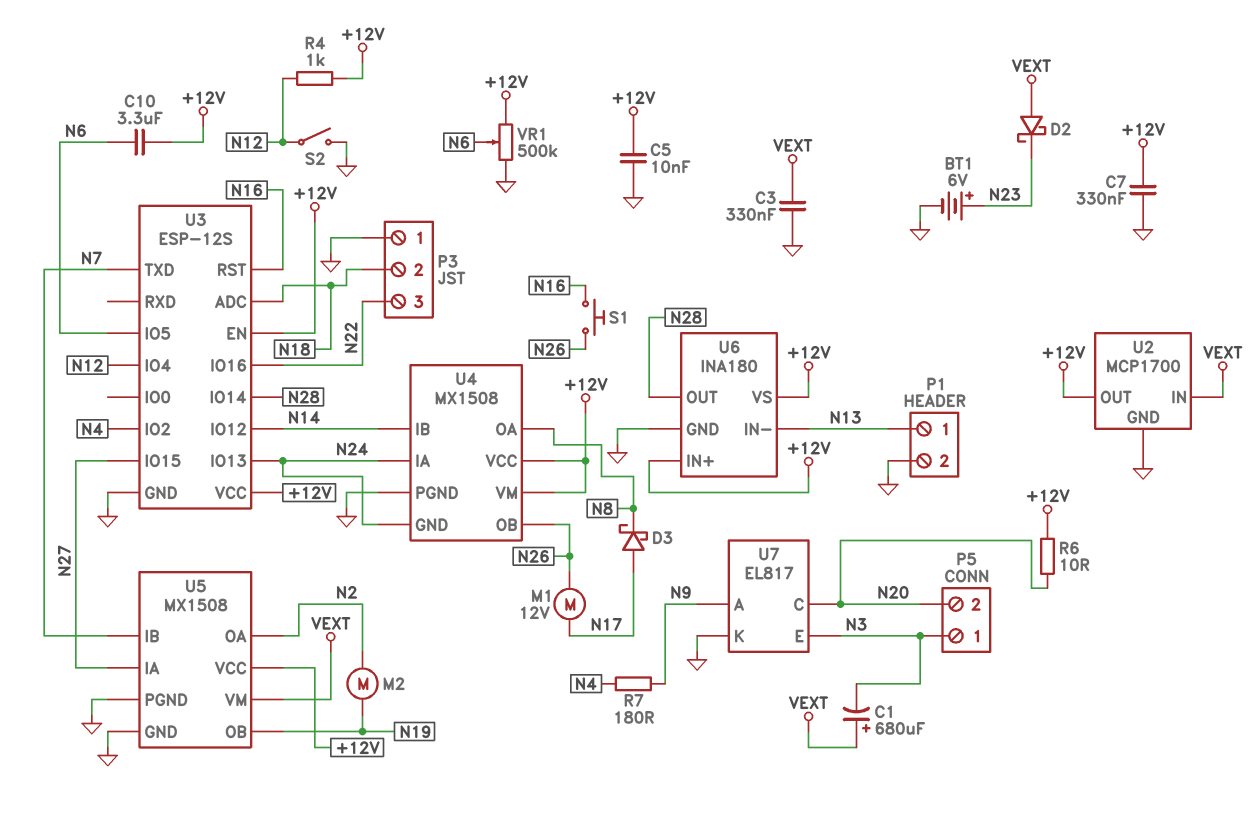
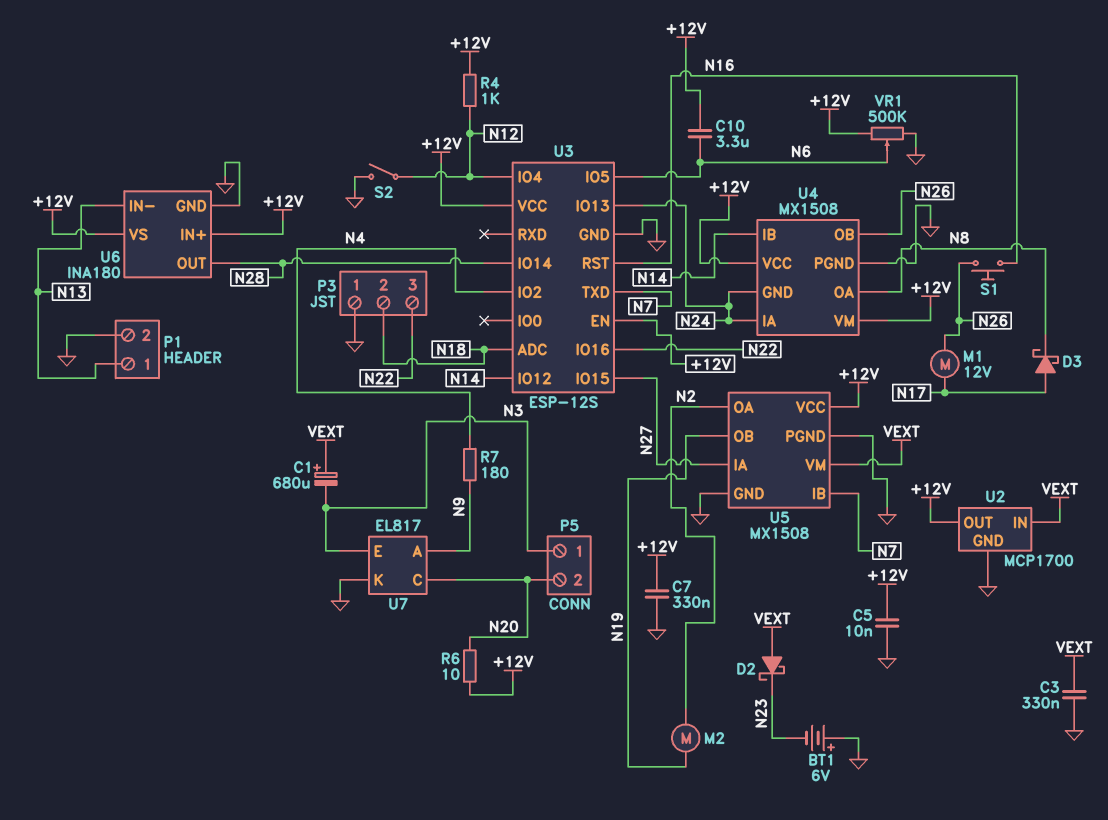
BT1: 6V (plus N23, minus GND) -> 6V (plus GND, minus N23)

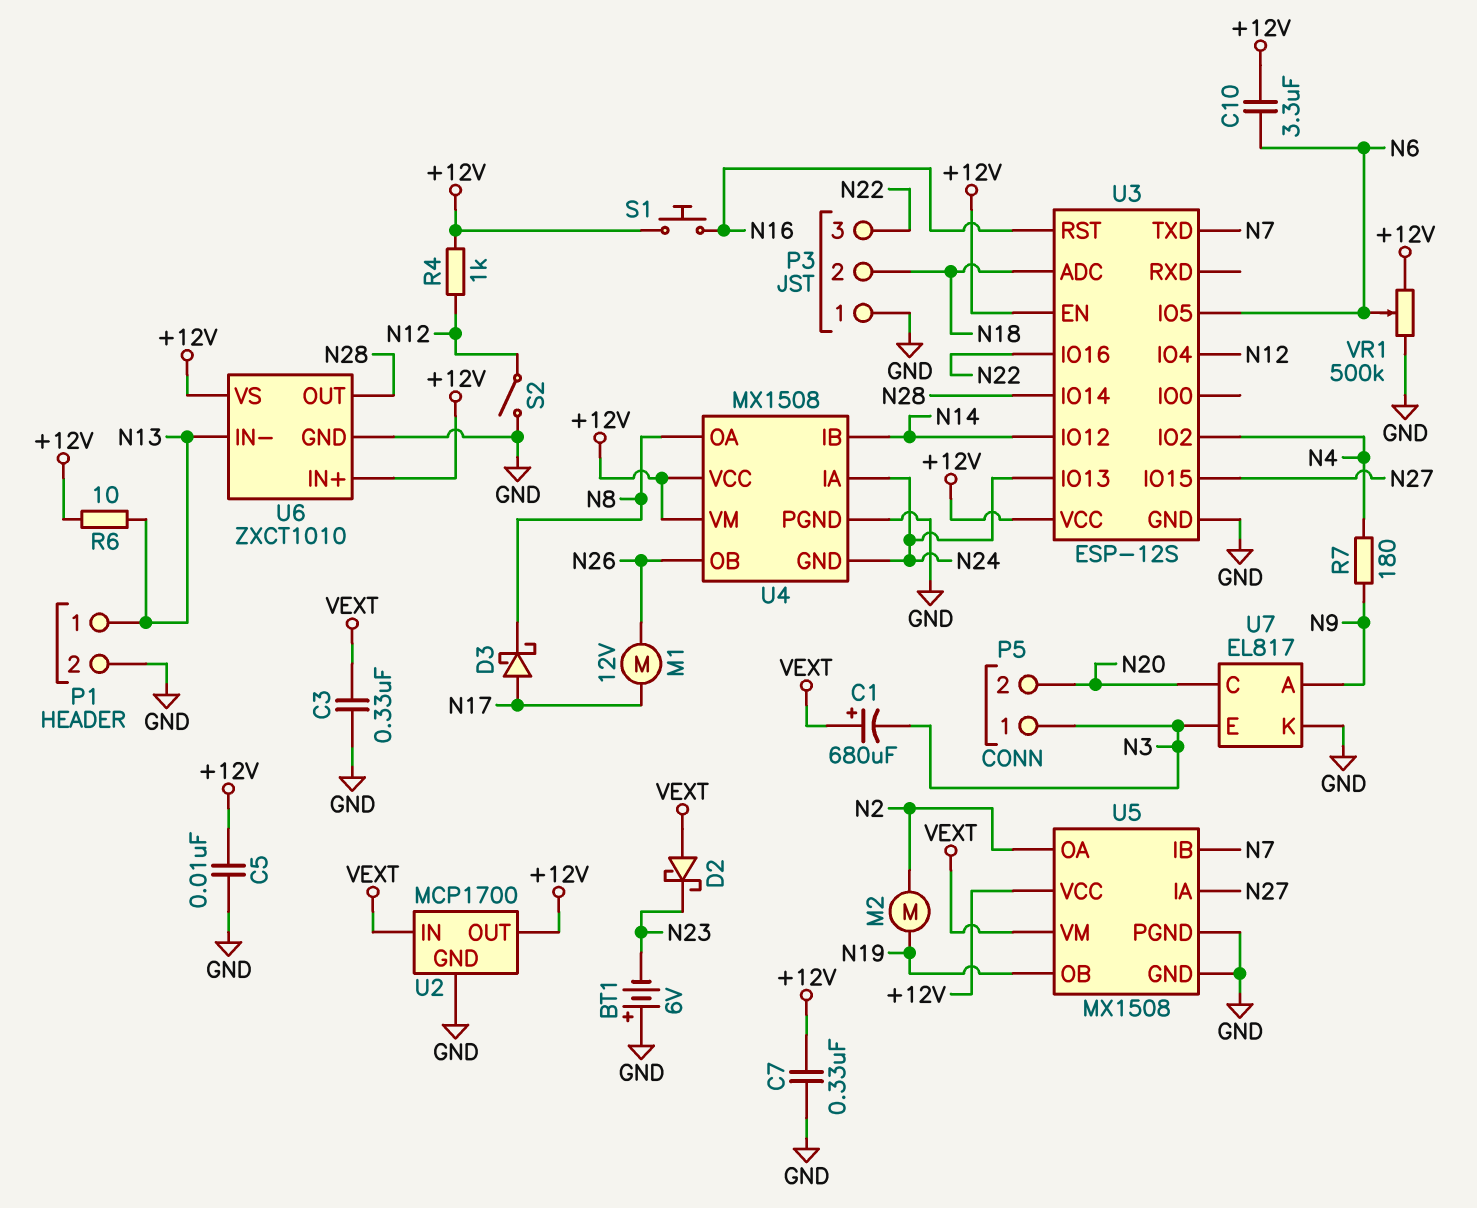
R6: 10 (+12V, N20) -> 10 (+12V, N13)
S1: button (N16, N26) -> button (+12V, N16)
U6: INA180 -> ZXCT1010

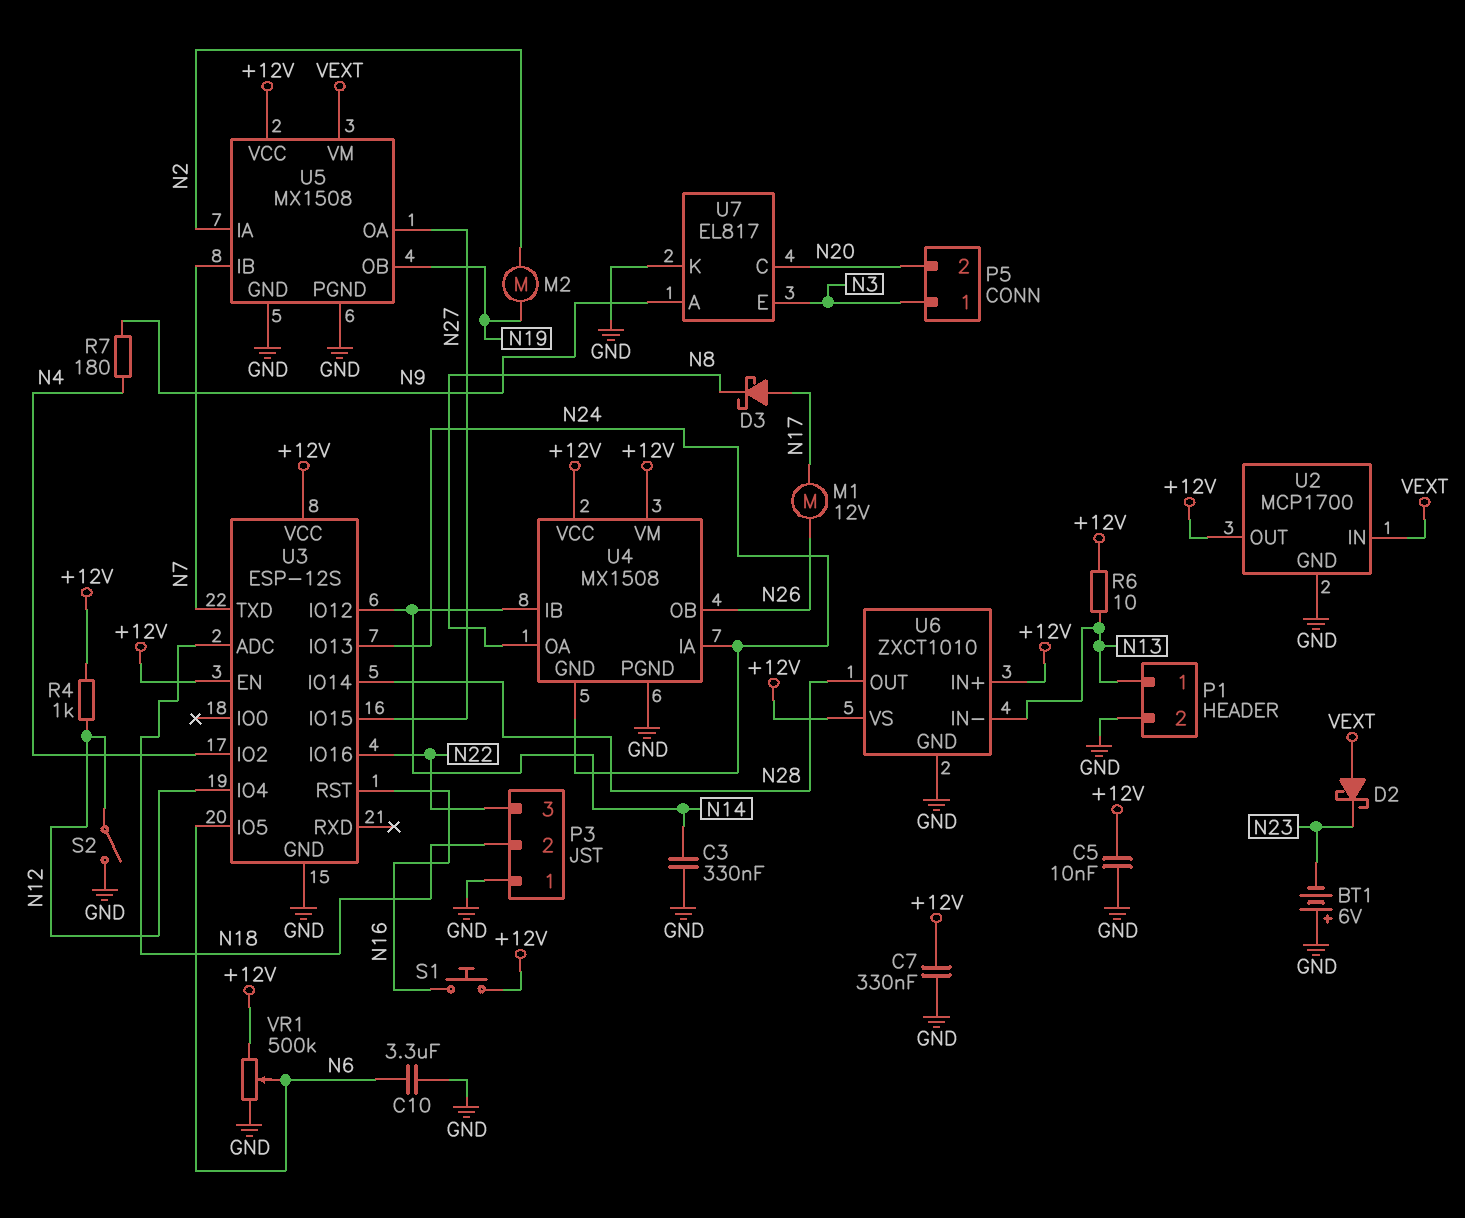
C1: 680uF (plus VEXT, minus N3) -> none
C3: 330nF (GND, VEXT) -> 330nF (GND, N14)
C10: 3.3uF (+12V, N6) -> 3.3uF (GND, N6)
U5 pin IA: N27 -> N2
U5 pin OA: N2 -> N27

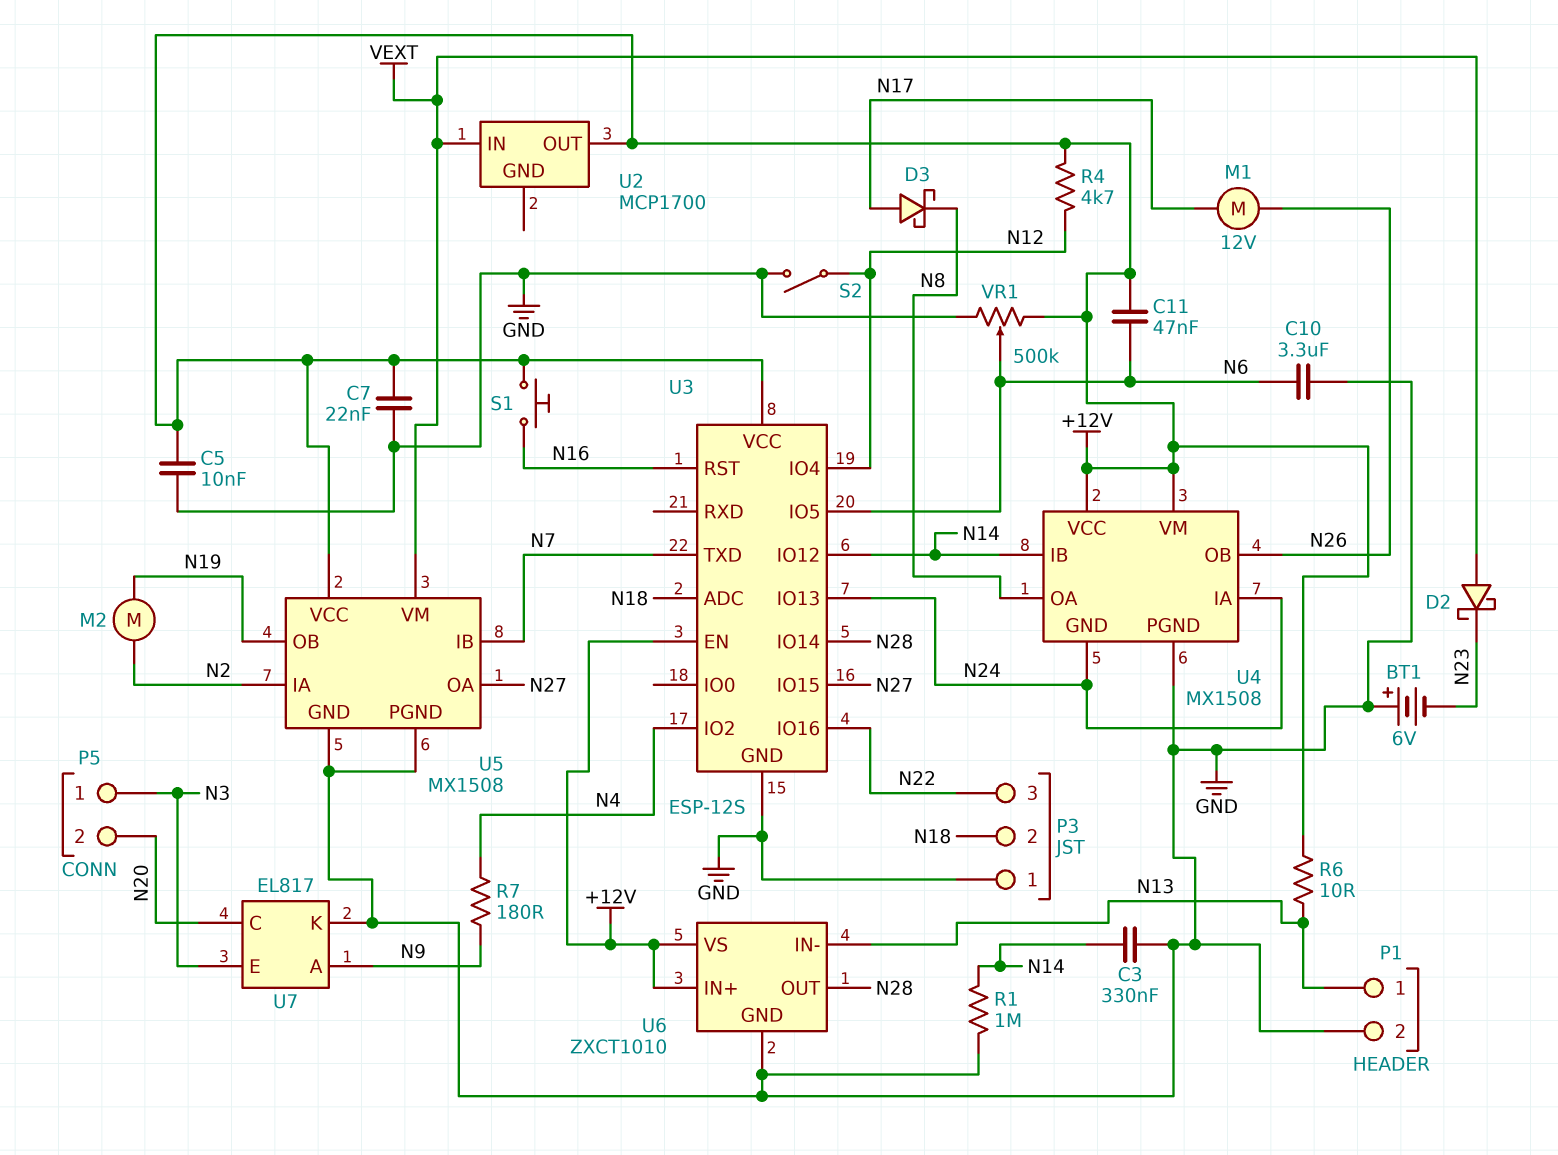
C7: 330nF (+12V, GND) -> 22nF (+12V, GND)
C11: none -> 47nF (+12V, N6)
R1: none -> 1M (GND, N14)
R4: 1k (+12V, N12) -> 4.7k (+12V, N12)
U2 pin GND: GND -> none

